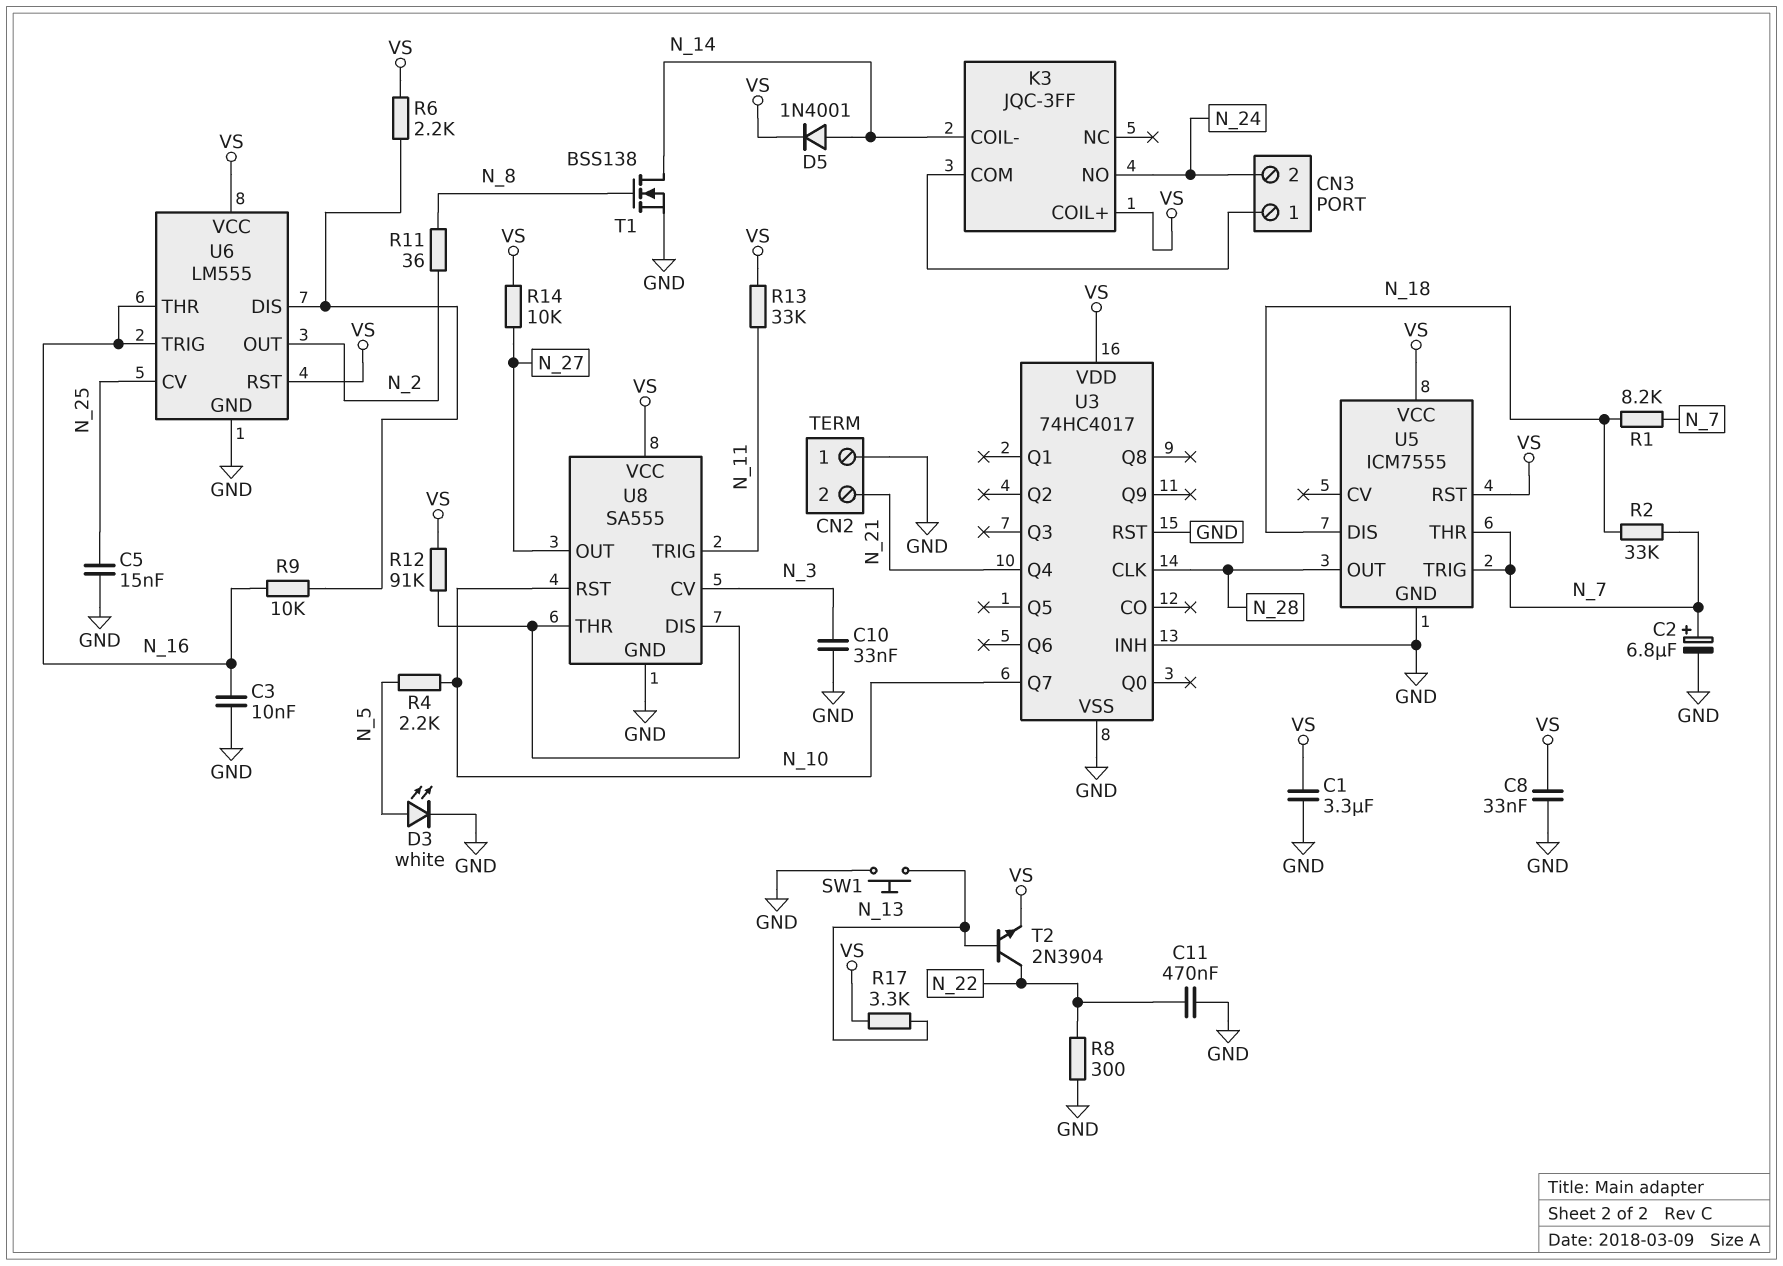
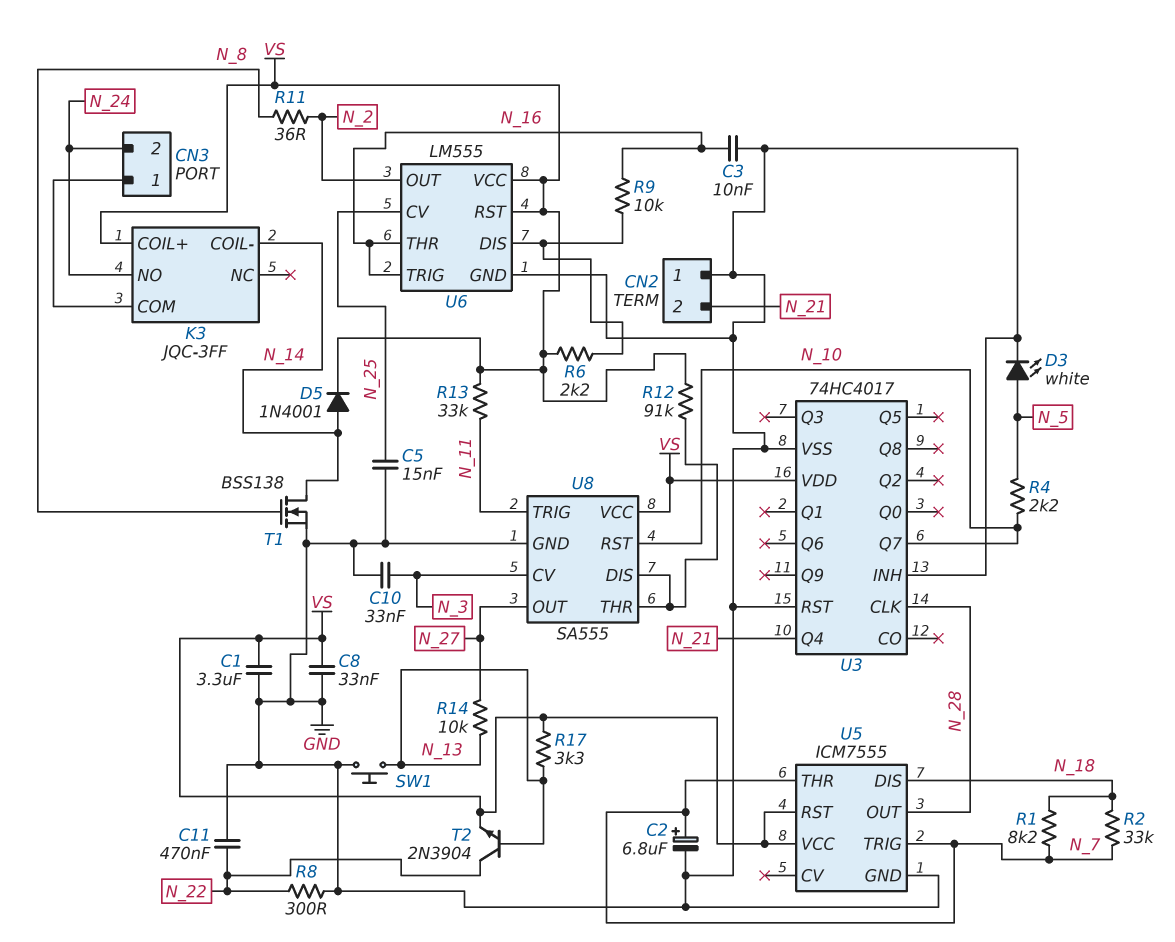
R14: 10k (N_27, VS) -> 10k (N_13, N_27)

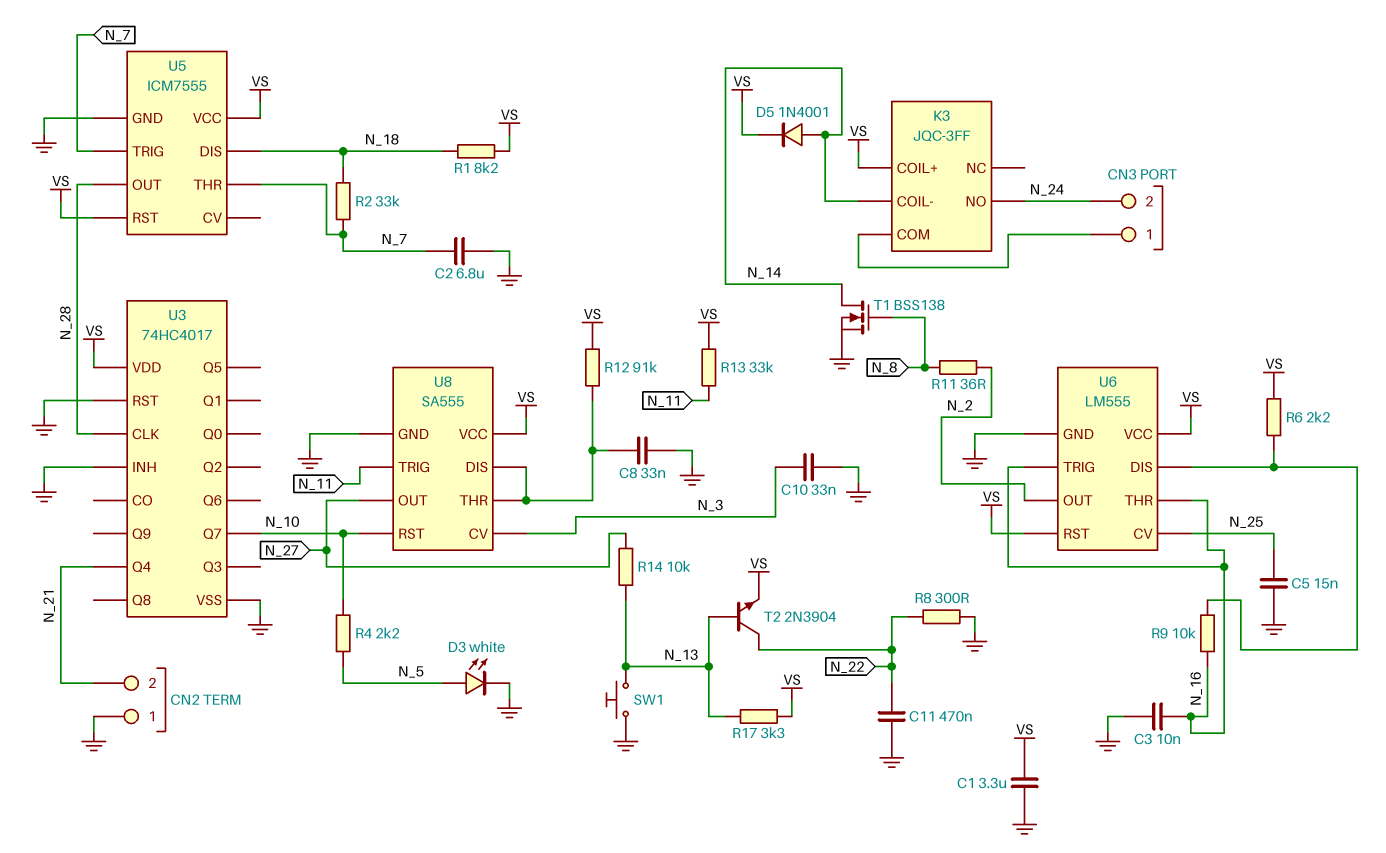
C2: 6.8uF (plus N_7, minus GND) -> 6.8uF (GND, N_7)
C8: 33nF (GND, VS) -> 33nF (GND, U8/DIS)
R1: 8.2k (N_7, N_18) -> 8.2k (N_18, VS)

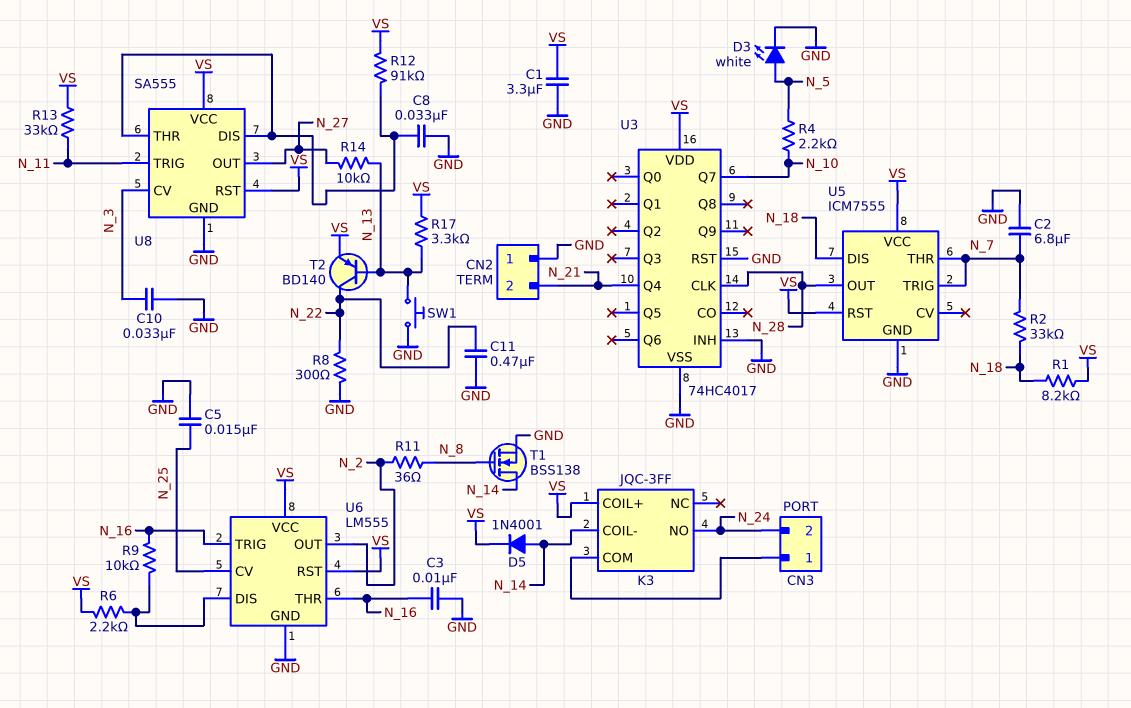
T2: NPN 2N3904 (B N_13, C N_22, E VS) -> PNP BD140 (B N_13, C N_22, E VS)
U8 pin RST: N_10 -> VS

